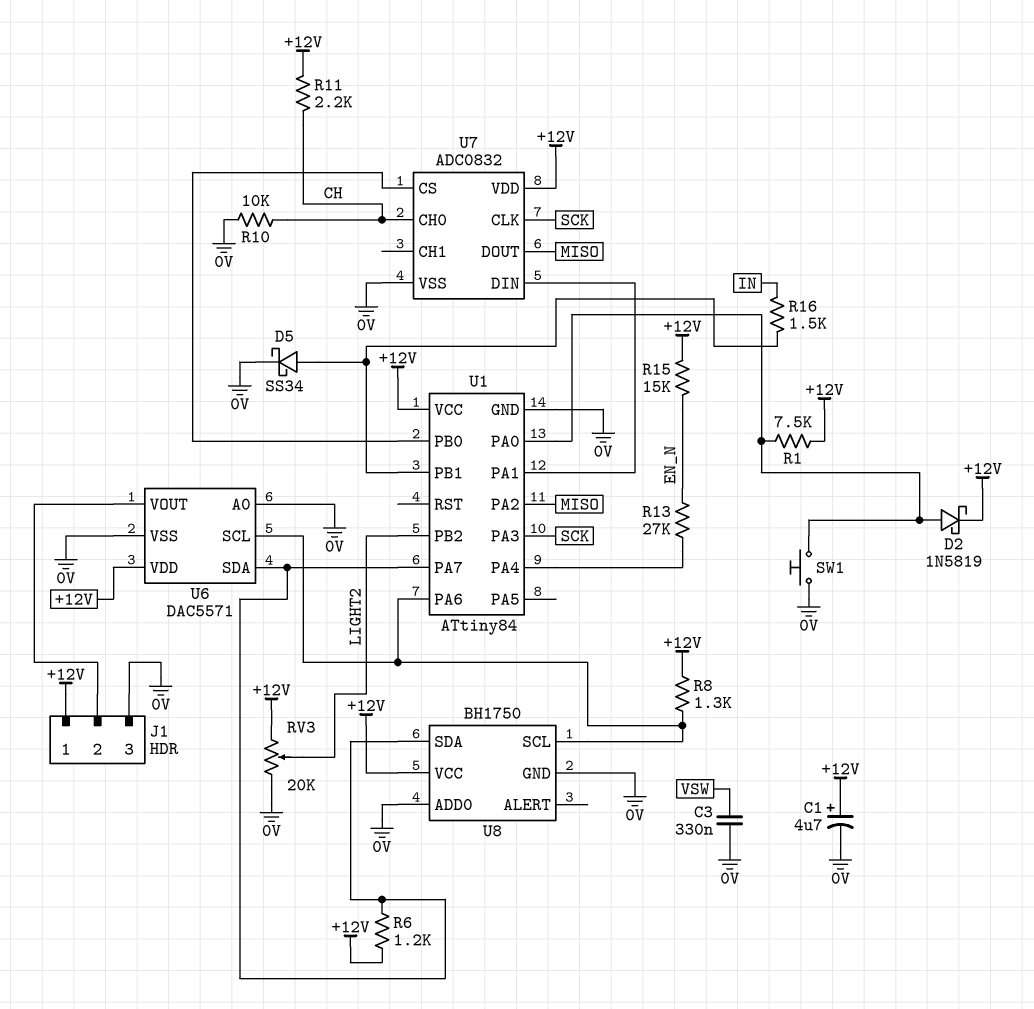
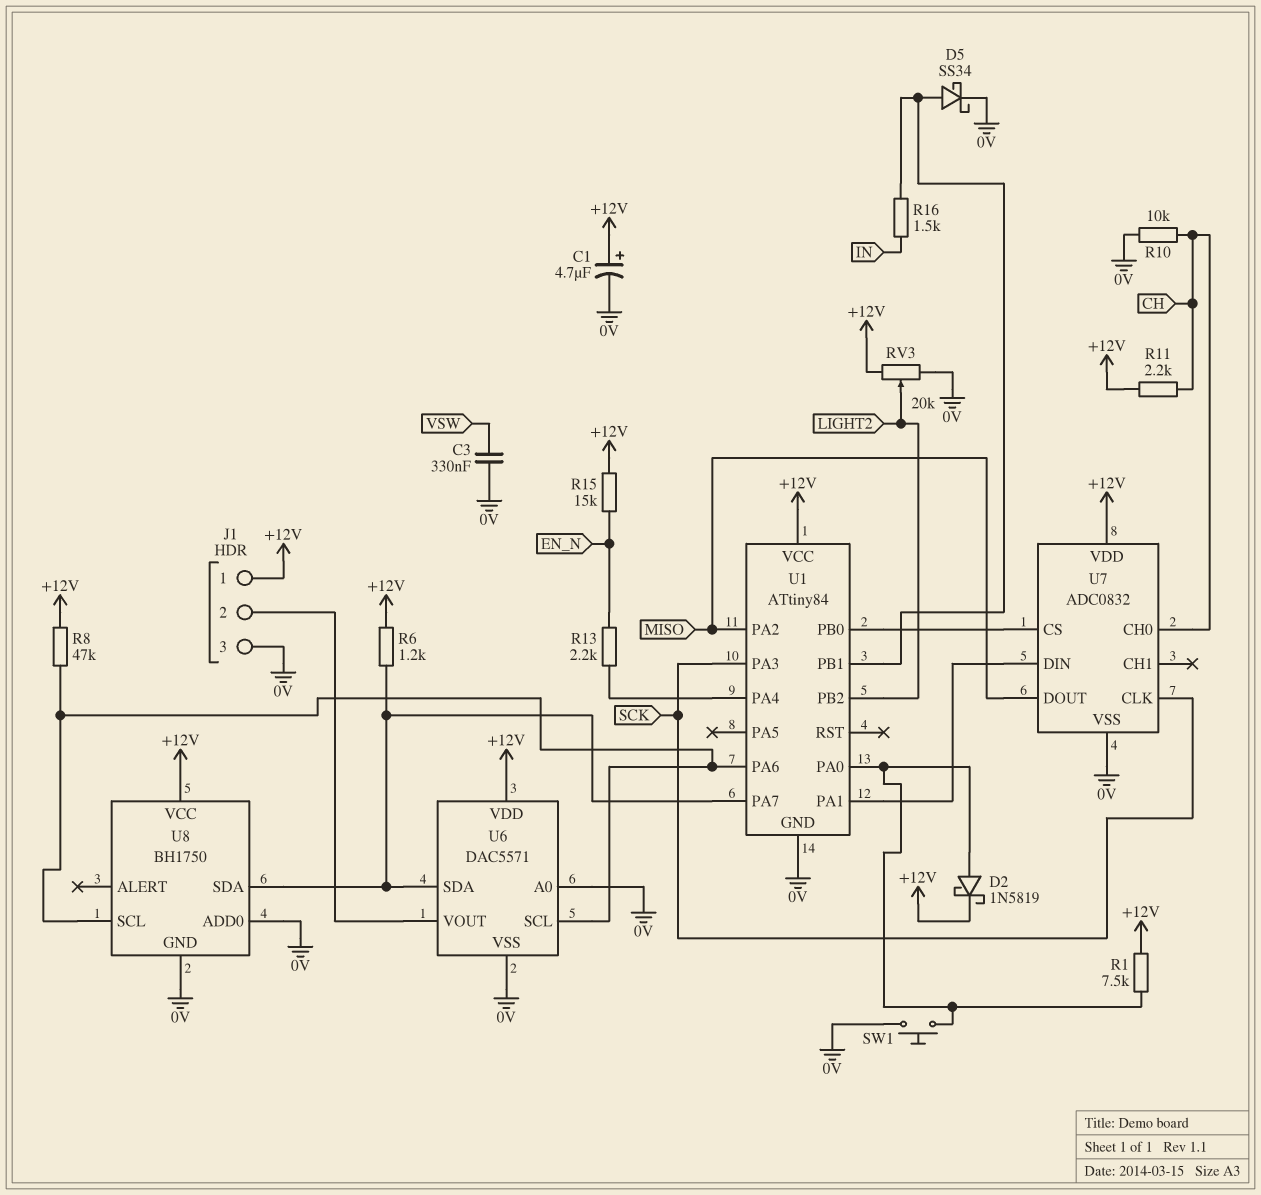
R8: 1.3k (+12V, U1/PA6) -> 47k (+12V, U1/PA6)
R13: 27k (EN_N, U1/PA4) -> 2.2k (EN_N, U1/PA4)

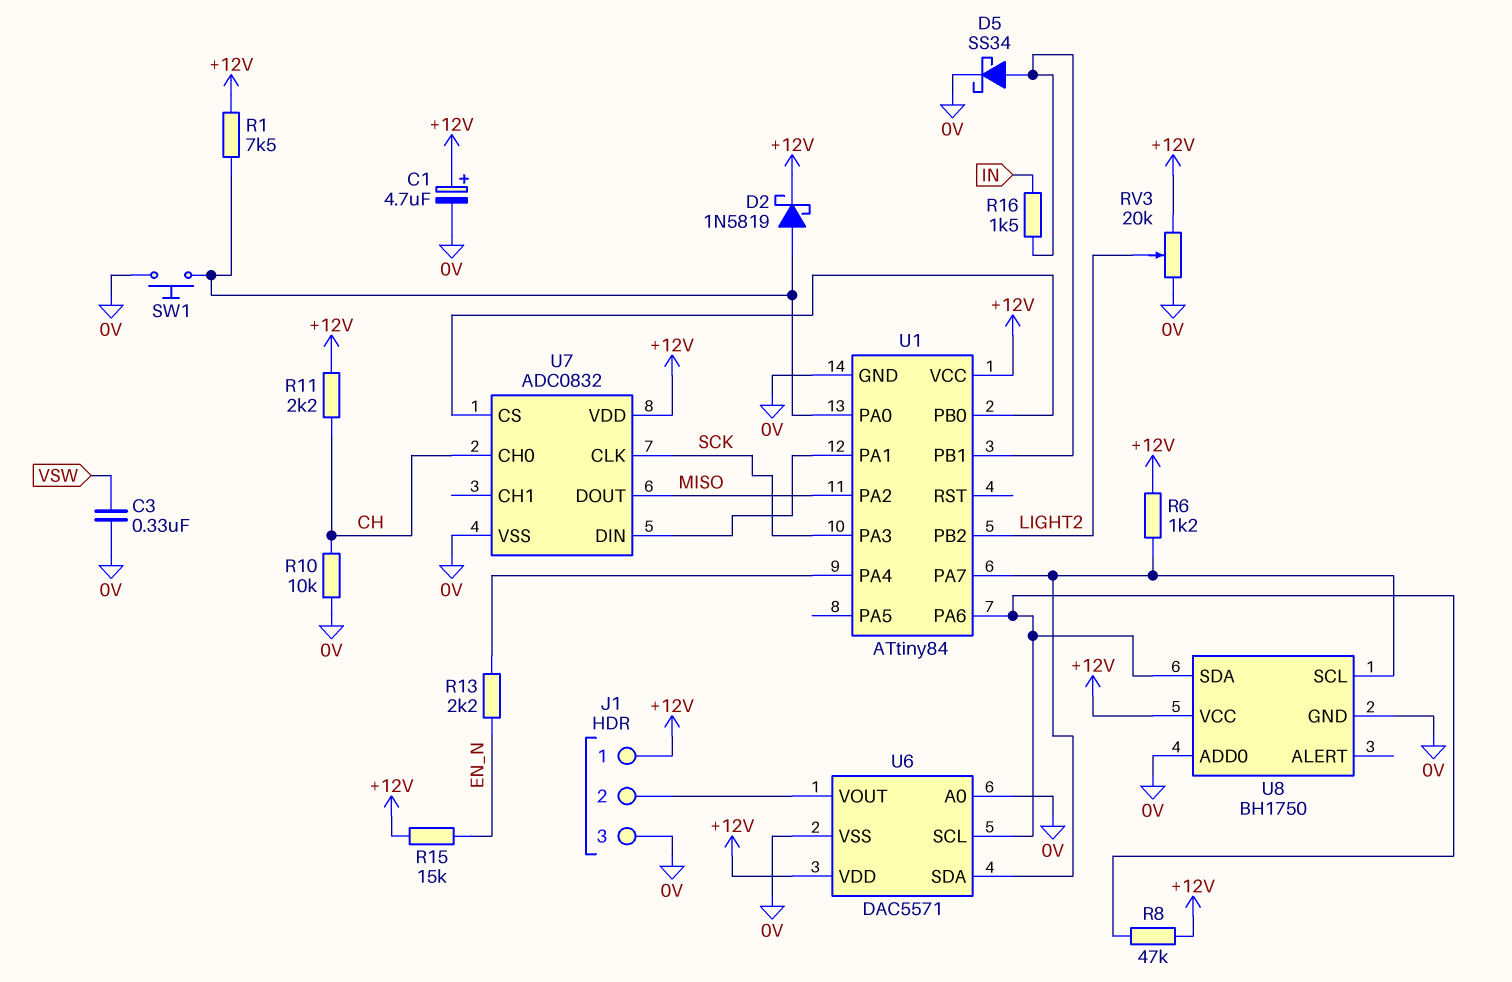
U8 pin SCL: U1/PA6 -> U1/PA7
U8 pin SDA: U1/PA7 -> U1/PA6

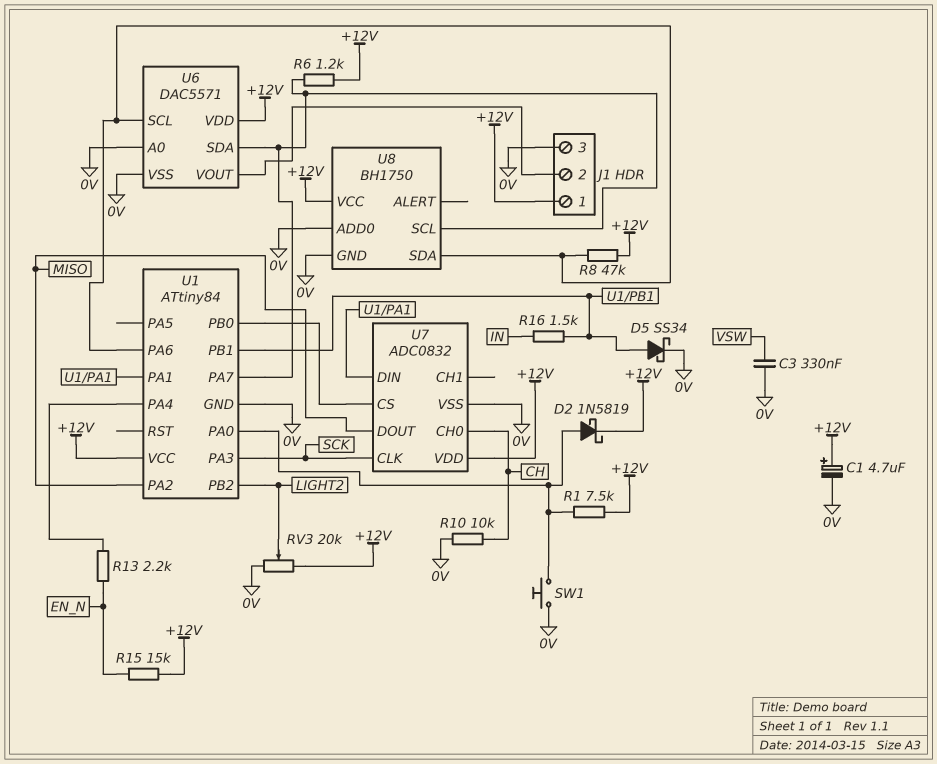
R11: 2.2k (+12V, CH) -> none

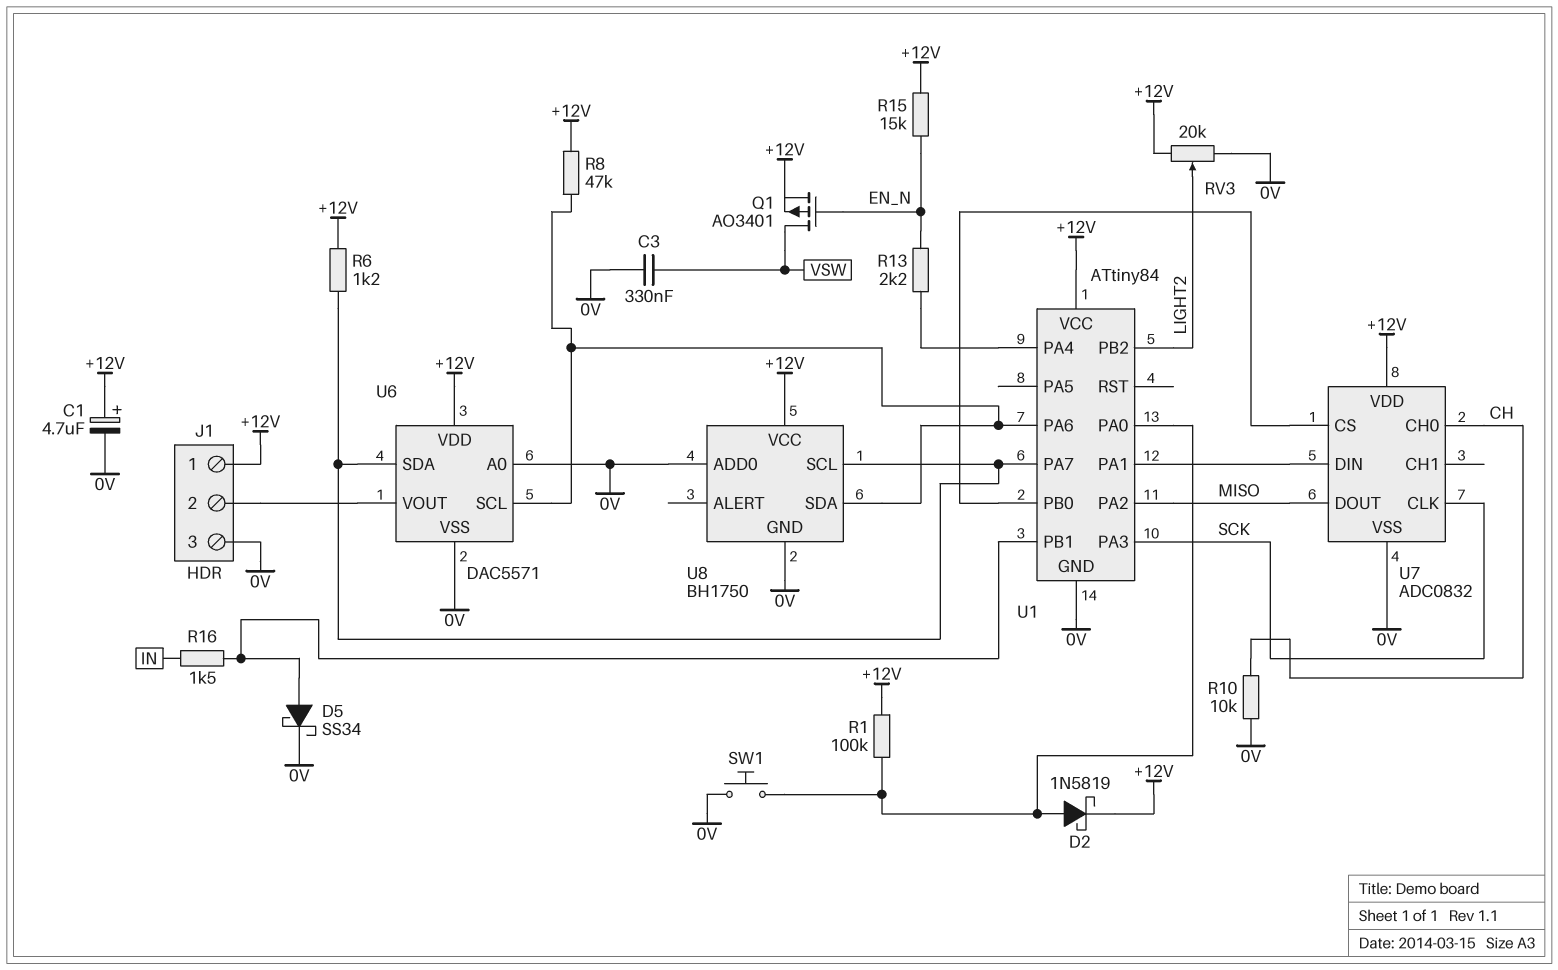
Q1: none -> PMOS AO3401 (G EN_N, D VSW, S +12V)
R1: 7.5k (+12V, U1/PA0) -> 100k (+12V, U1/PA0)

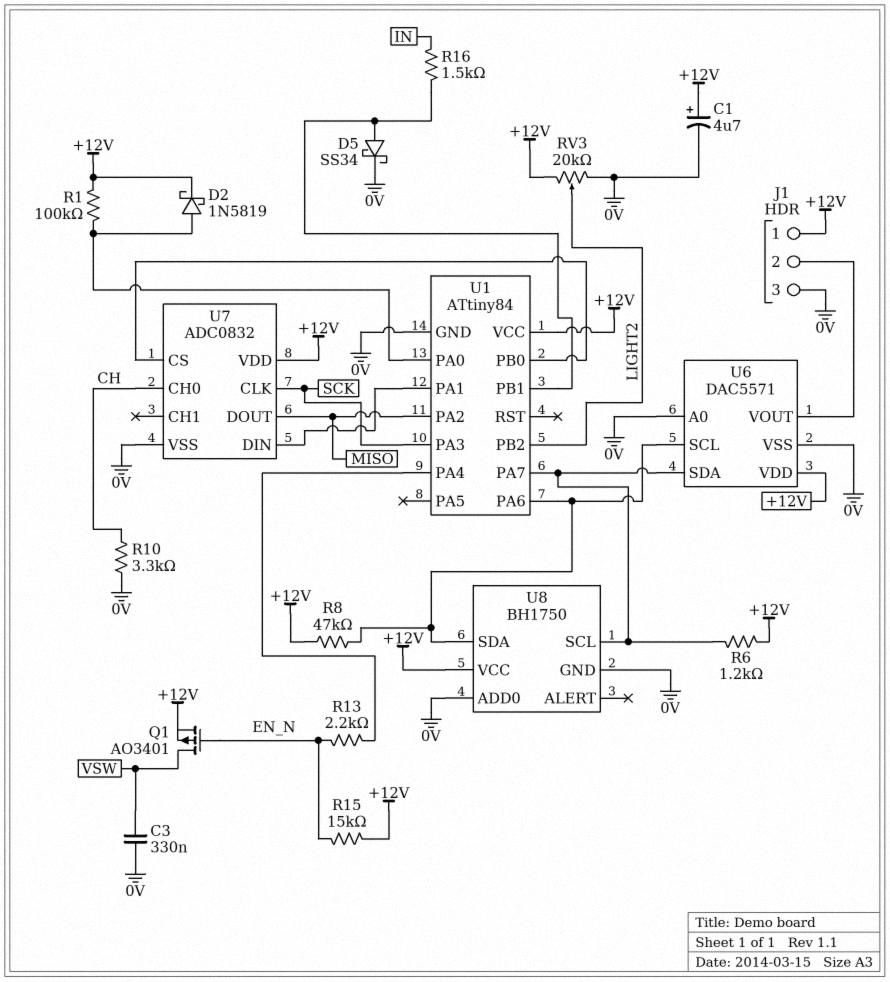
R10: 10k (0V, CH) -> 3.3k (0V, CH)
SW1: button (0V, U1/PA0) -> none

